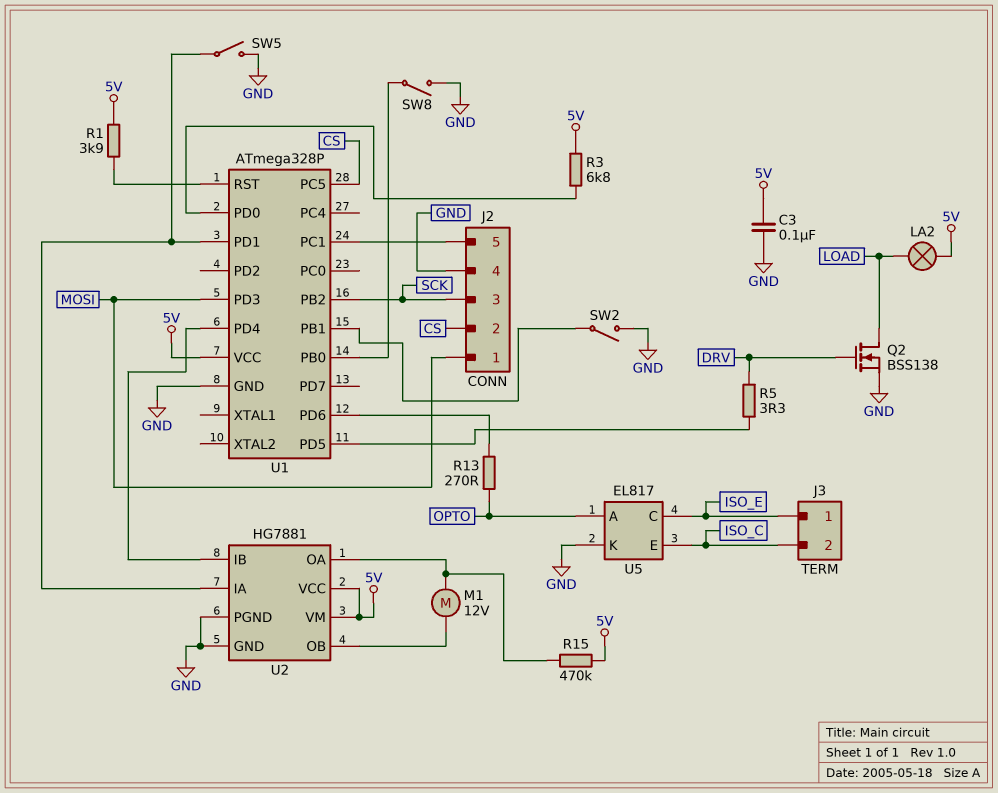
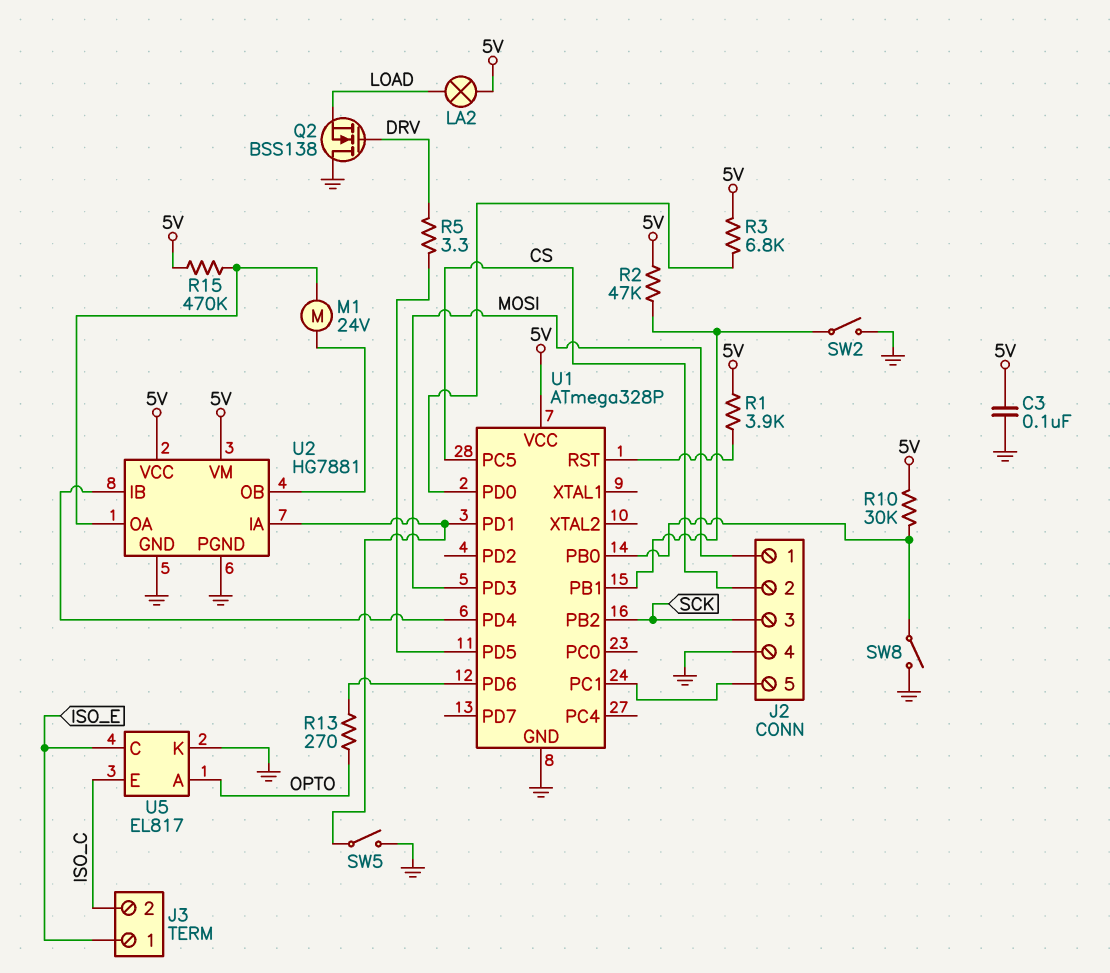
M1: motor 12V (U2/OA, U2/OB) -> motor 24V (U2/OA, U2/OB)
Q2: NMOS BSS138 (G DRV, D LOAD, S GND) -> NMOS BSS138 (G DRV, D GND, S LOAD)
R2: none -> 47k (5V, U1/PB1)
R10: none -> 30k (5V, U1/PB0)

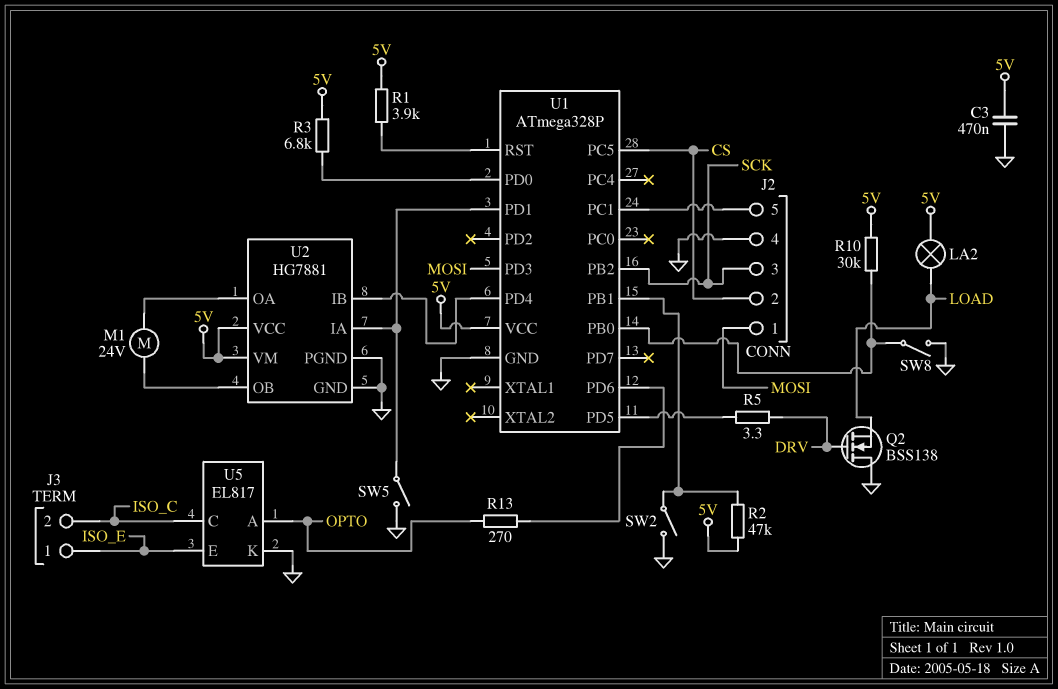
C3: 100nF (5V, GND) -> 470nF (5V, GND)
R15: 470k (5V, U2/OA) -> none
U5 pin C: ISO_E -> ISO_C
U5 pin E: ISO_C -> ISO_E

